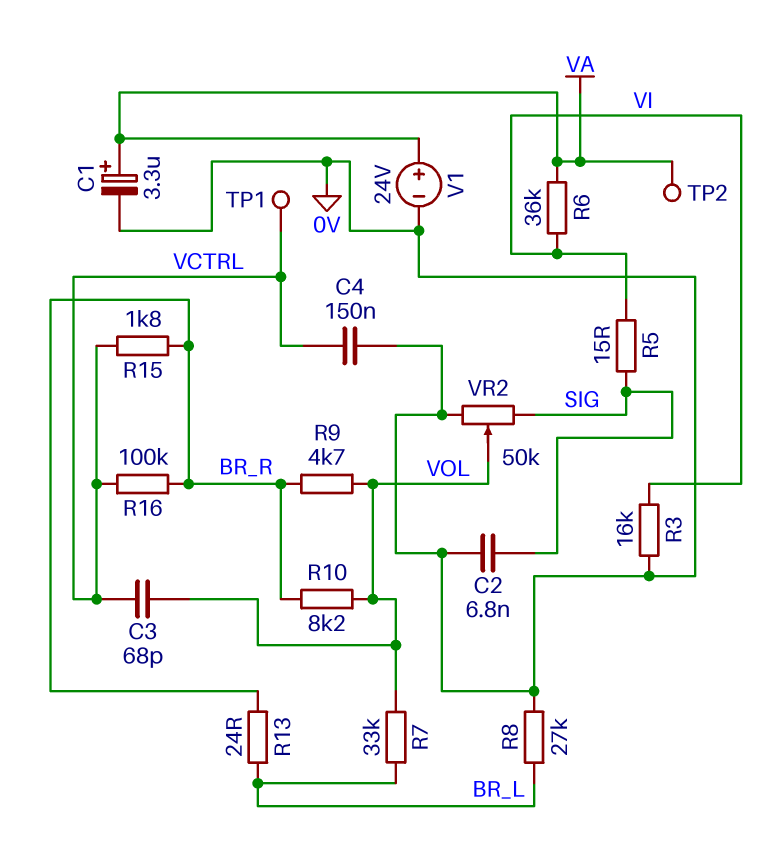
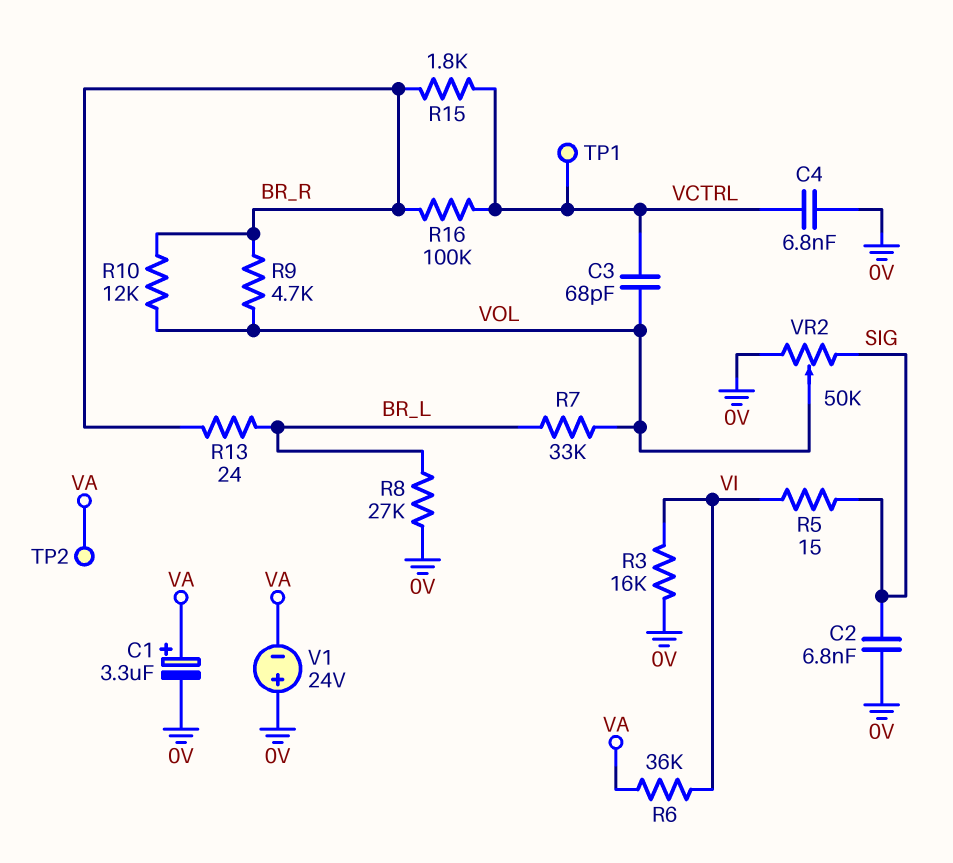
C4: 150nF (0V, VCTRL) -> 6.8nF (0V, VCTRL)
R10: 8.2k (BR_R, VOL) -> 12k (BR_R, VOL)
V1: 24V (plus VA, minus 0V) -> 24V (plus 0V, minus VA)

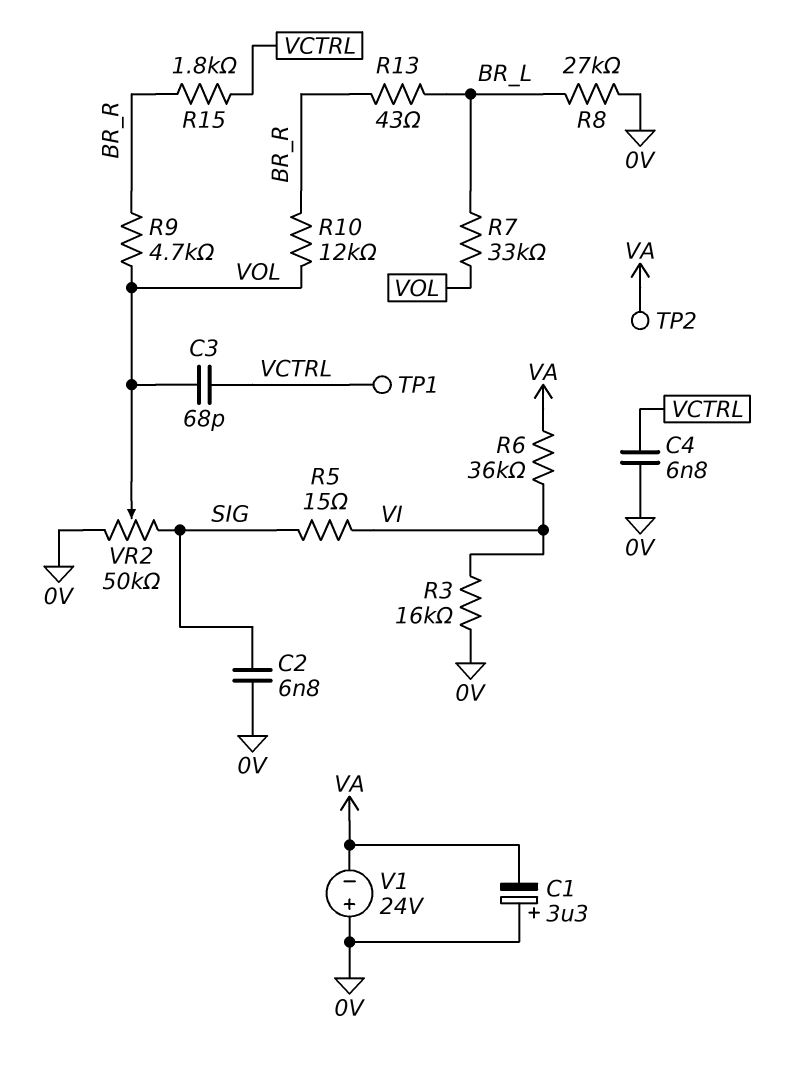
C1: 3.3uF (plus VA, minus 0V) -> 3.3uF (plus 0V, minus VA)
R13: 24 (BR_L, BR_R) -> 43 (BR_L, BR_R)
R16: 100k (BR_R, VCTRL) -> none

